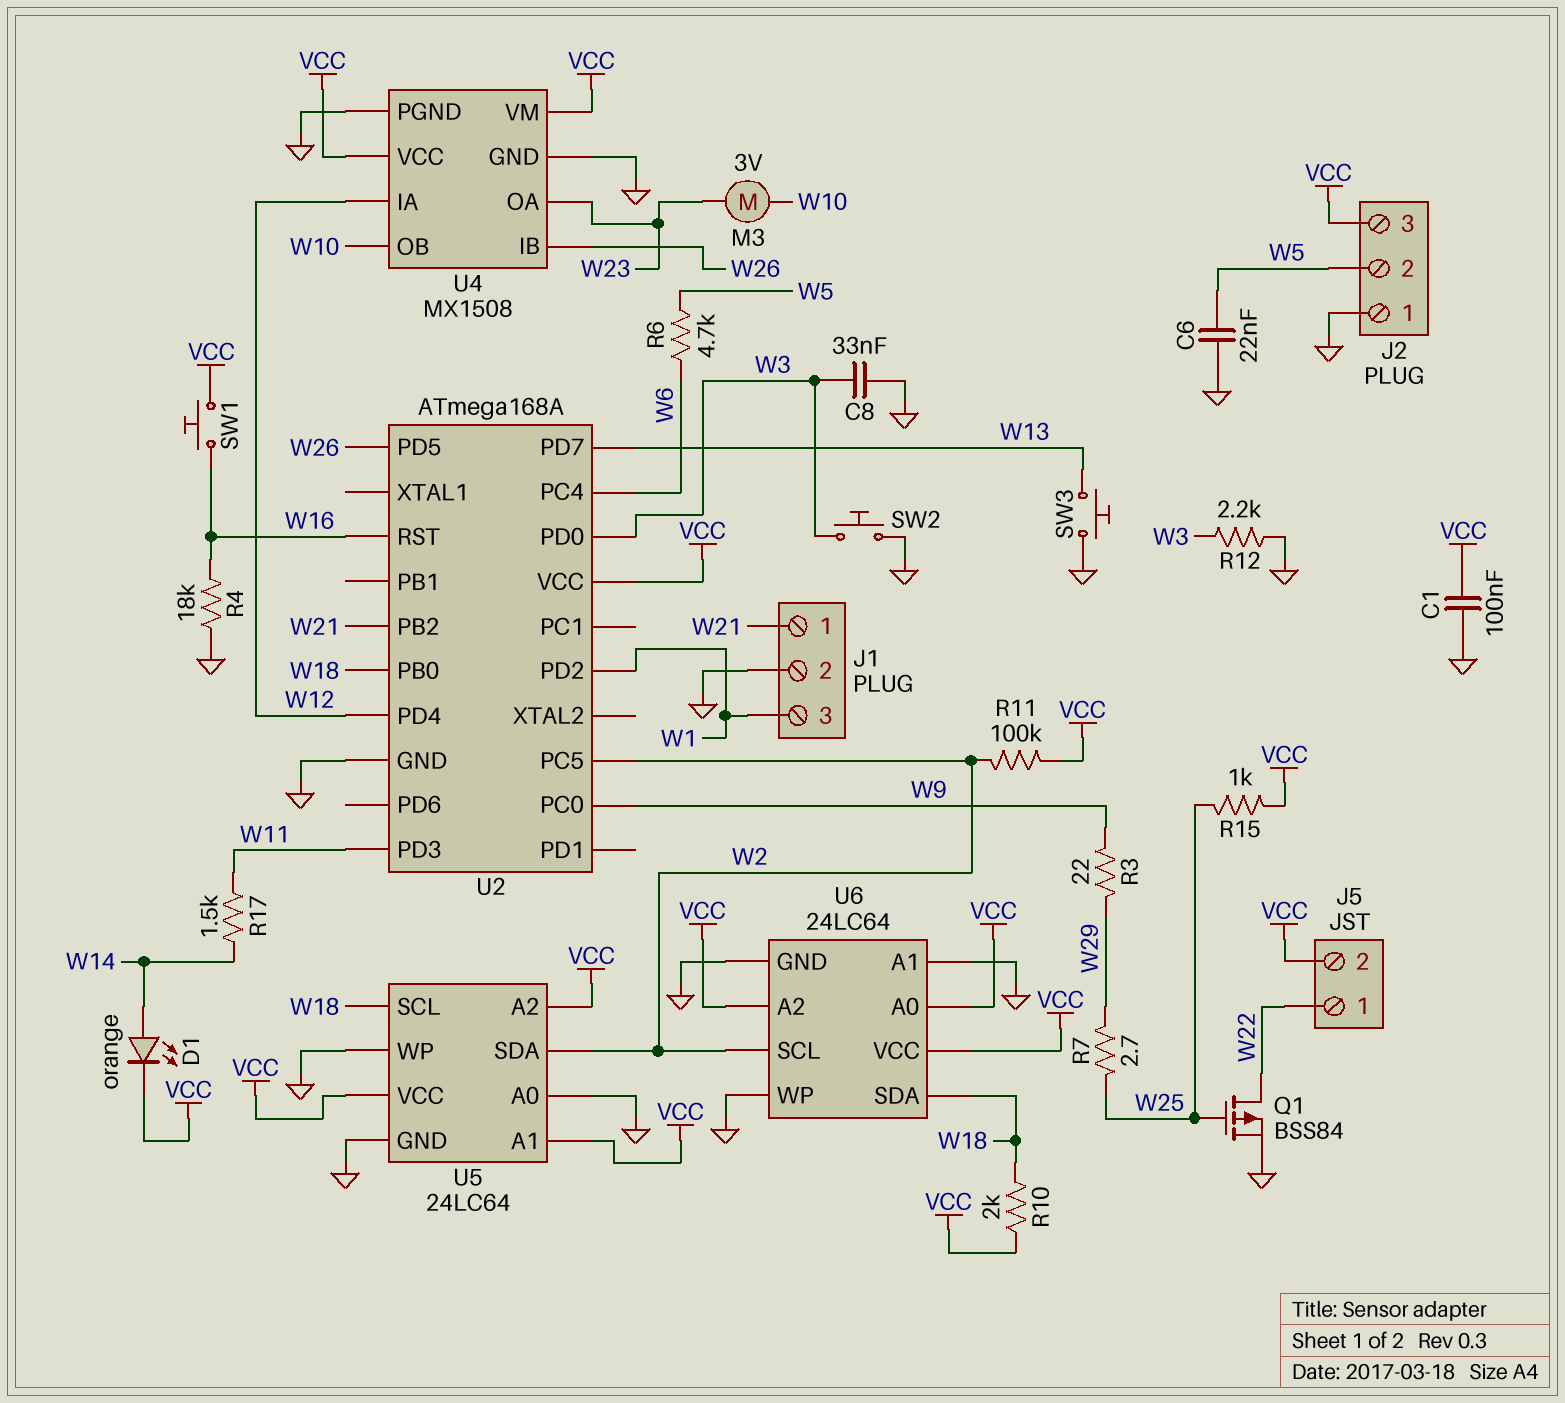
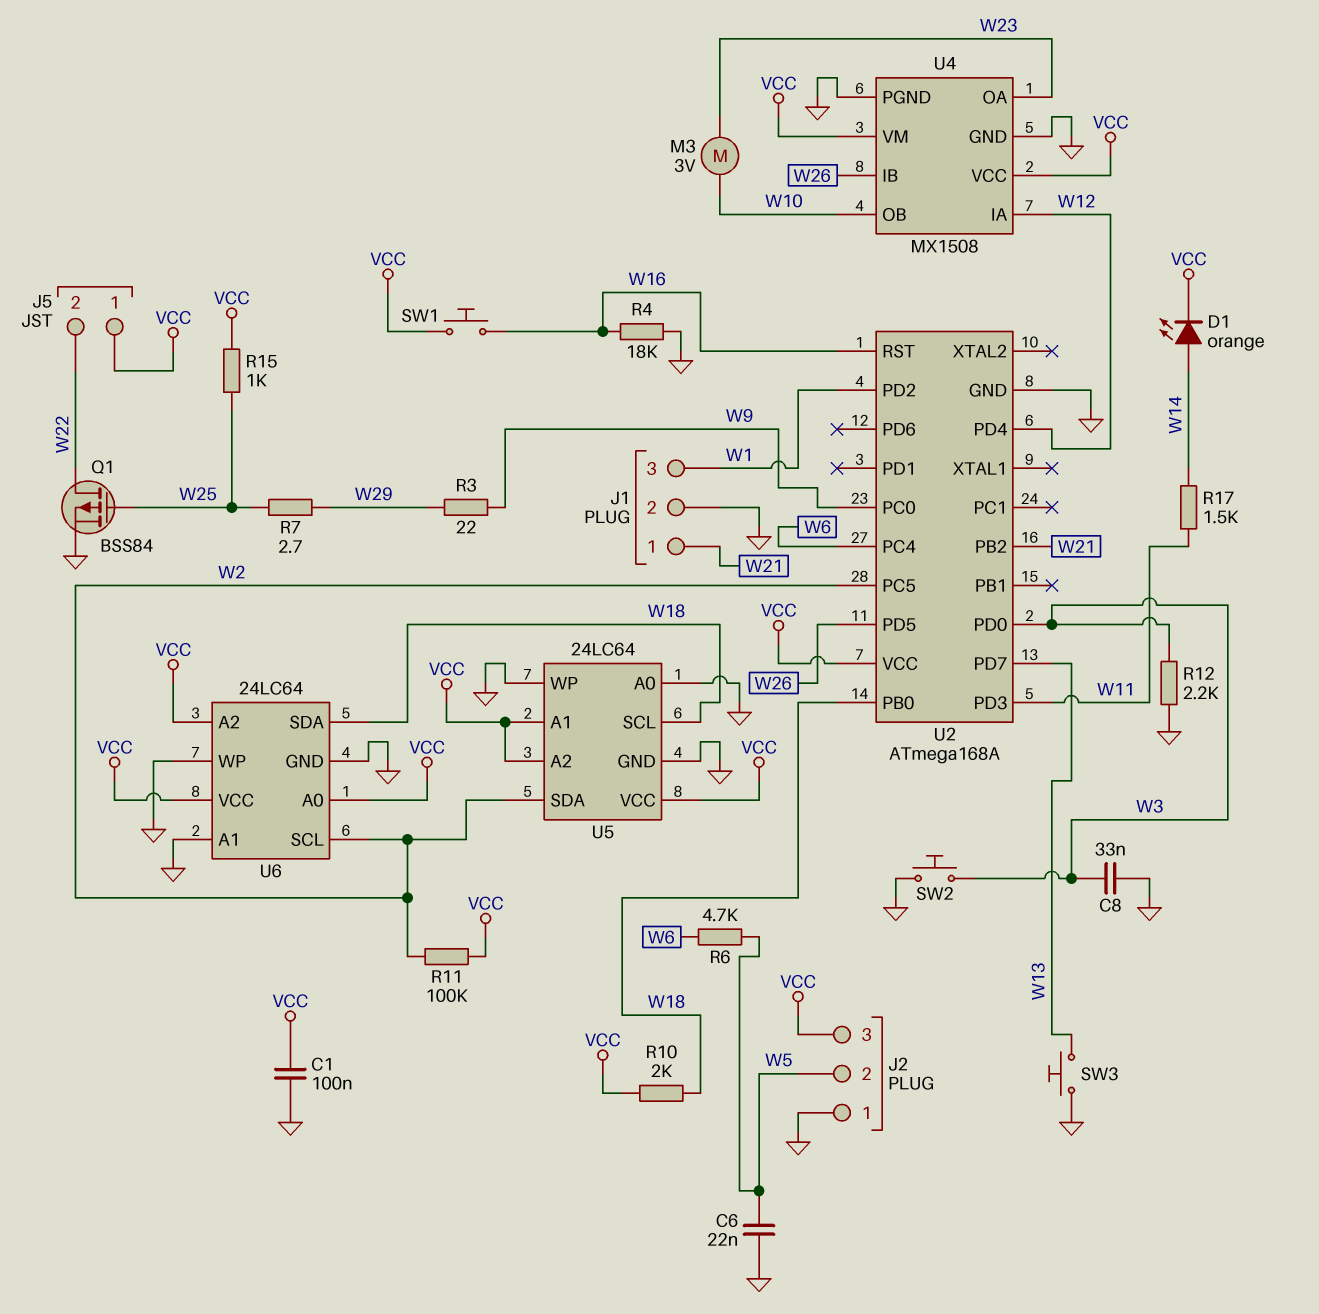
J5 pin 1: W22 -> VCC
J5 pin 2: VCC -> W22

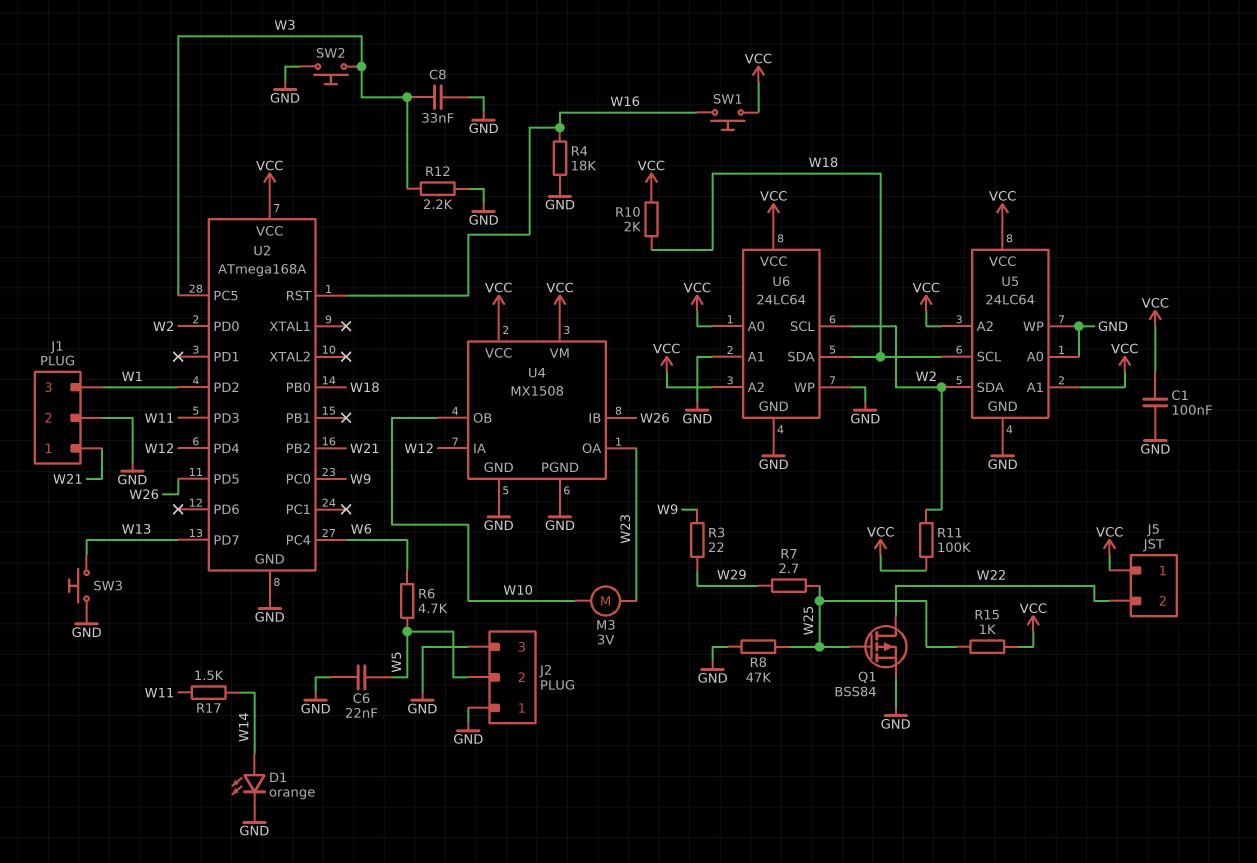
D1: LED orange (A W14, K VCC) -> LED orange (A W14, K GND)
J2 pin 3: VCC -> GND
R8: none -> 47k (GND, W25)
U2 pin PC5: W2 -> W3
U2 pin PD0: W3 -> W2

